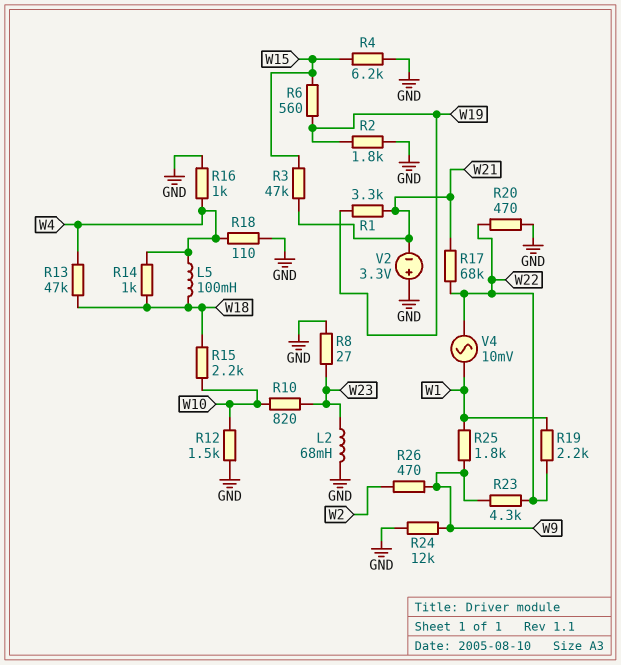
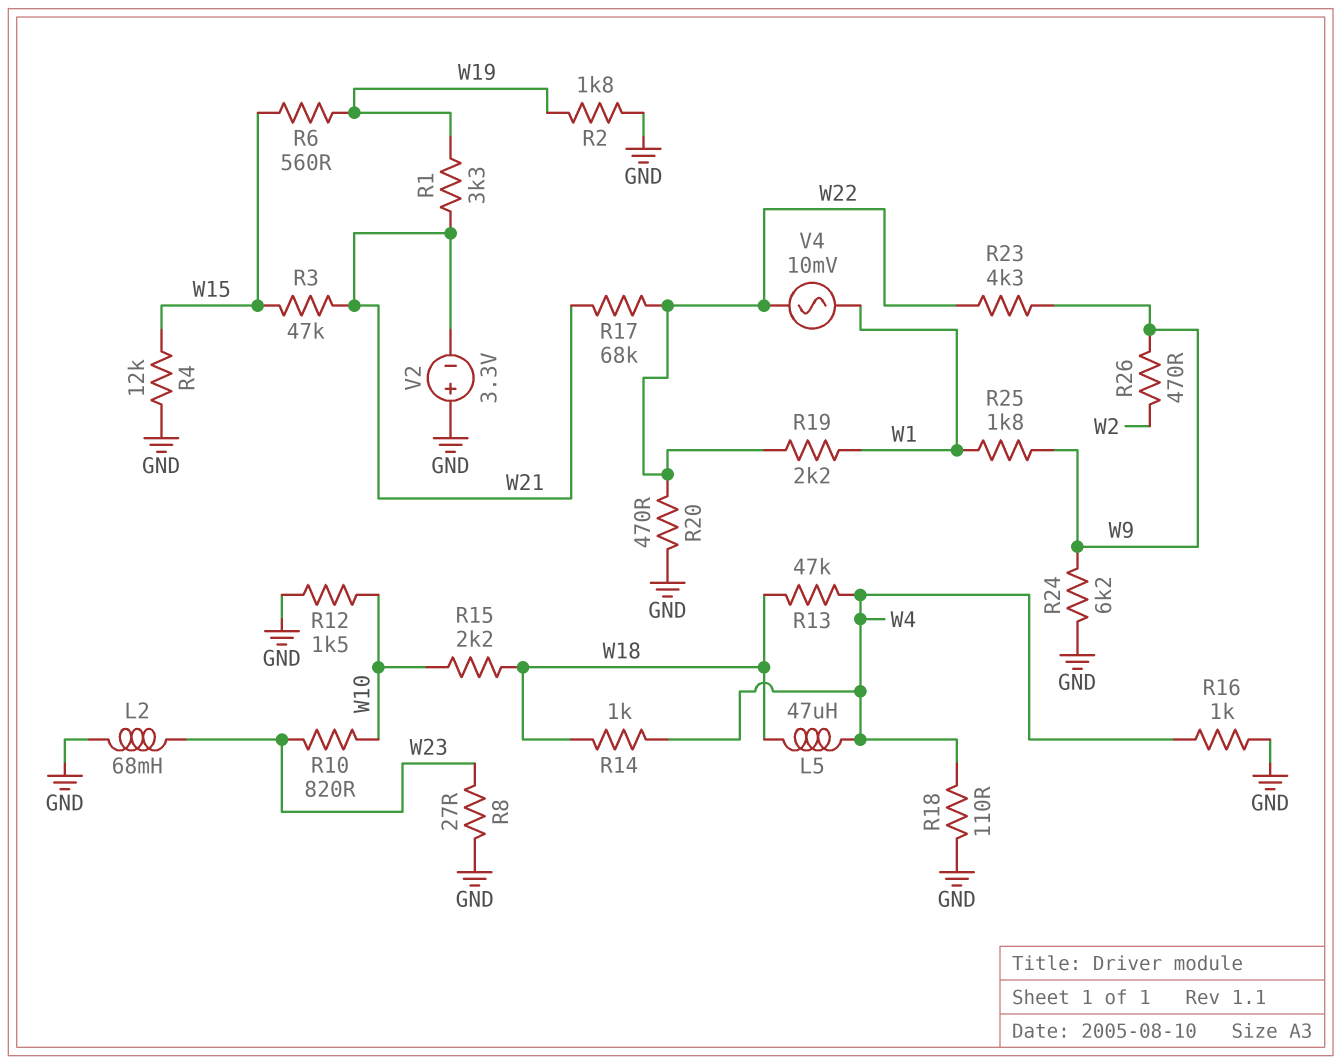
L5: 100mH (W4, W18) -> 47uH (W4, W18)
R4: 6.2k (GND, W15) -> 12k (GND, W15)
R24: 12k (GND, W9) -> 6.2k (GND, W9)

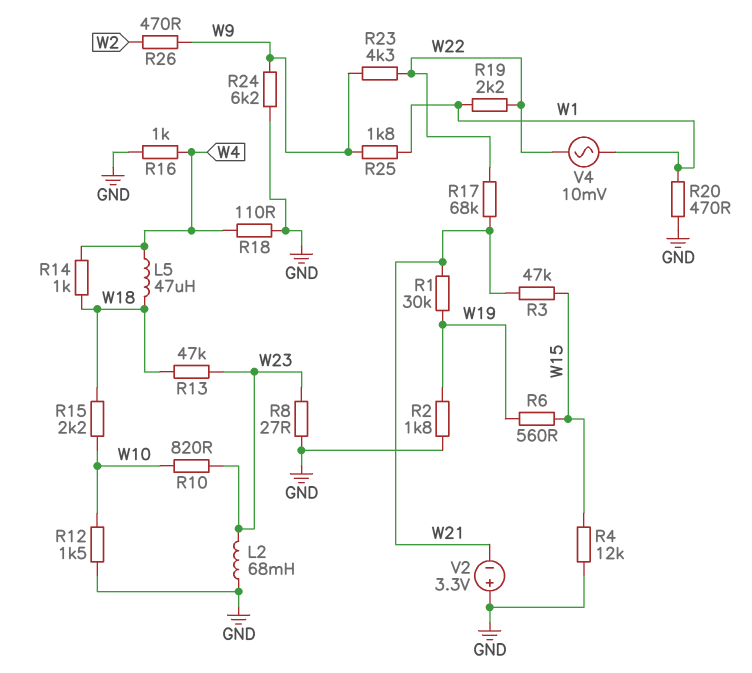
R1: 3.3k (W19, W21) -> 30k (W19, W21)
R13: 47k (W4, W18) -> 47k (W18, W23)
R20: 470 (GND, W22) -> 470 (GND, W1)

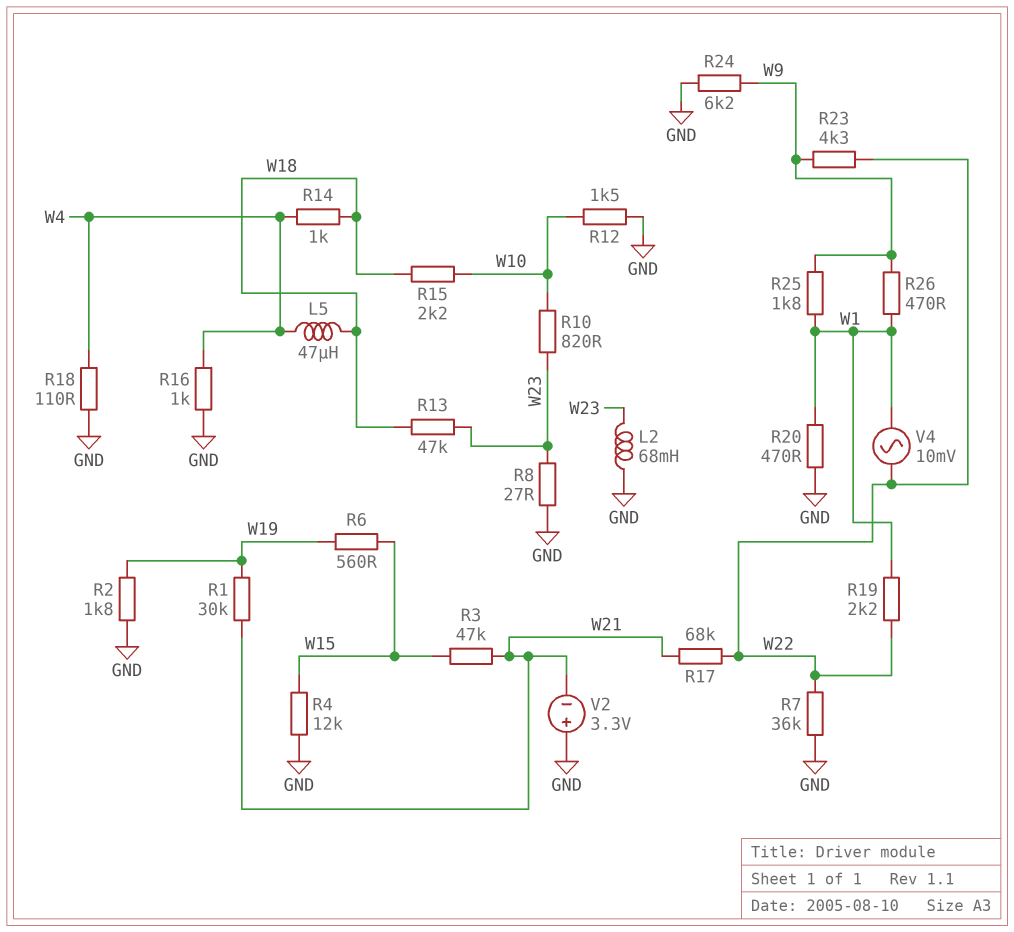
R7: none -> 36k (GND, W22)
R26: 470 (W2, W9) -> 470 (W1, W9)

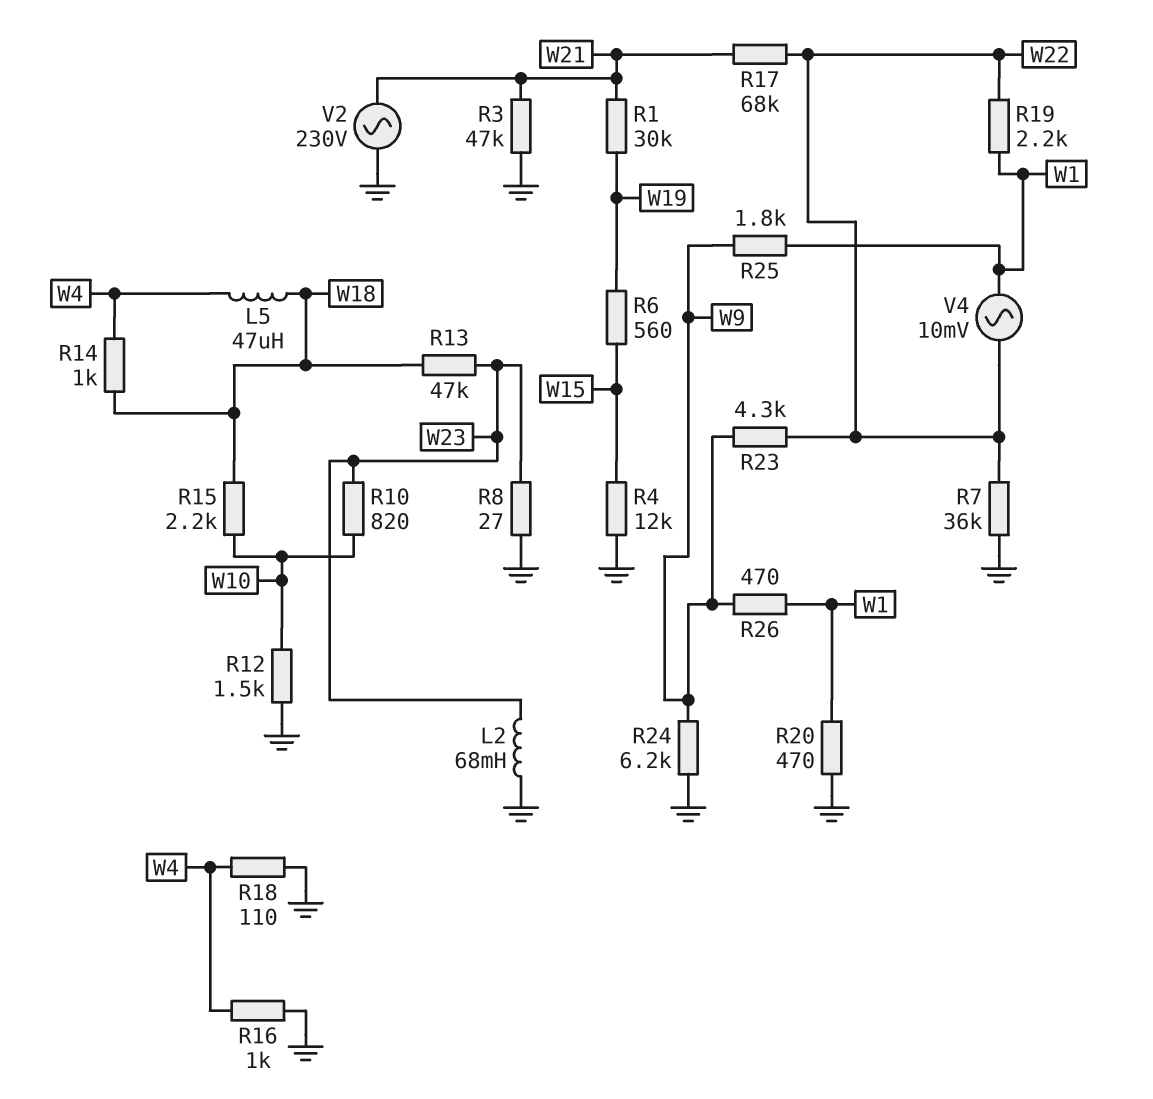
R2: 1.8k (GND, W19) -> none
R3: 47k (W15, W21) -> 47k (GND, W21)
V2: 3.3V (plus GND, minus W21) -> AC 230V (GND, W21)

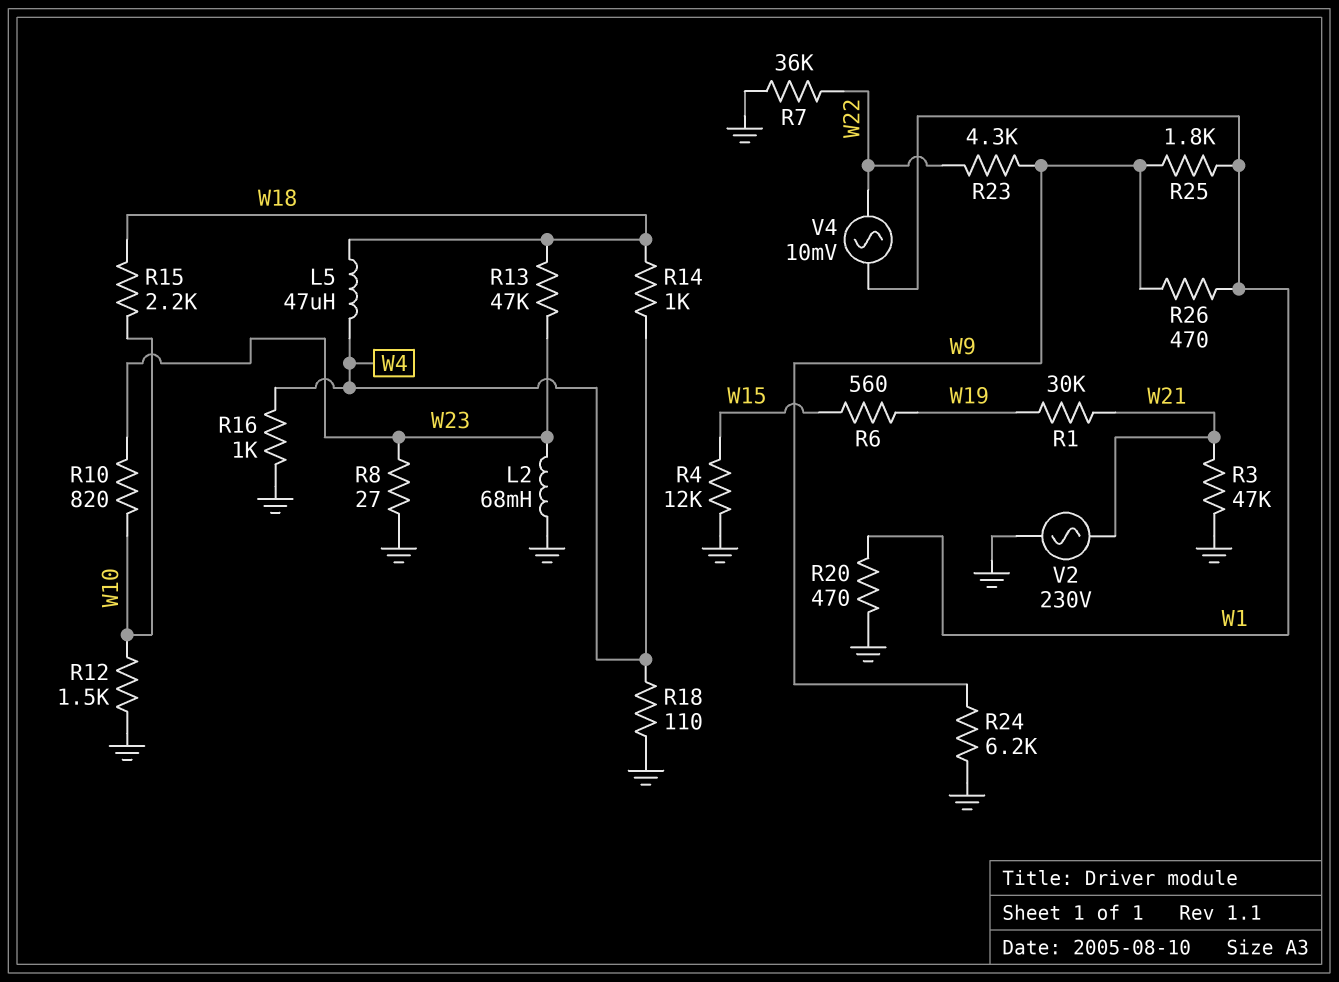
R17: 68k (W21, W22) -> none
R19: 2.2k (W1, W22) -> none

